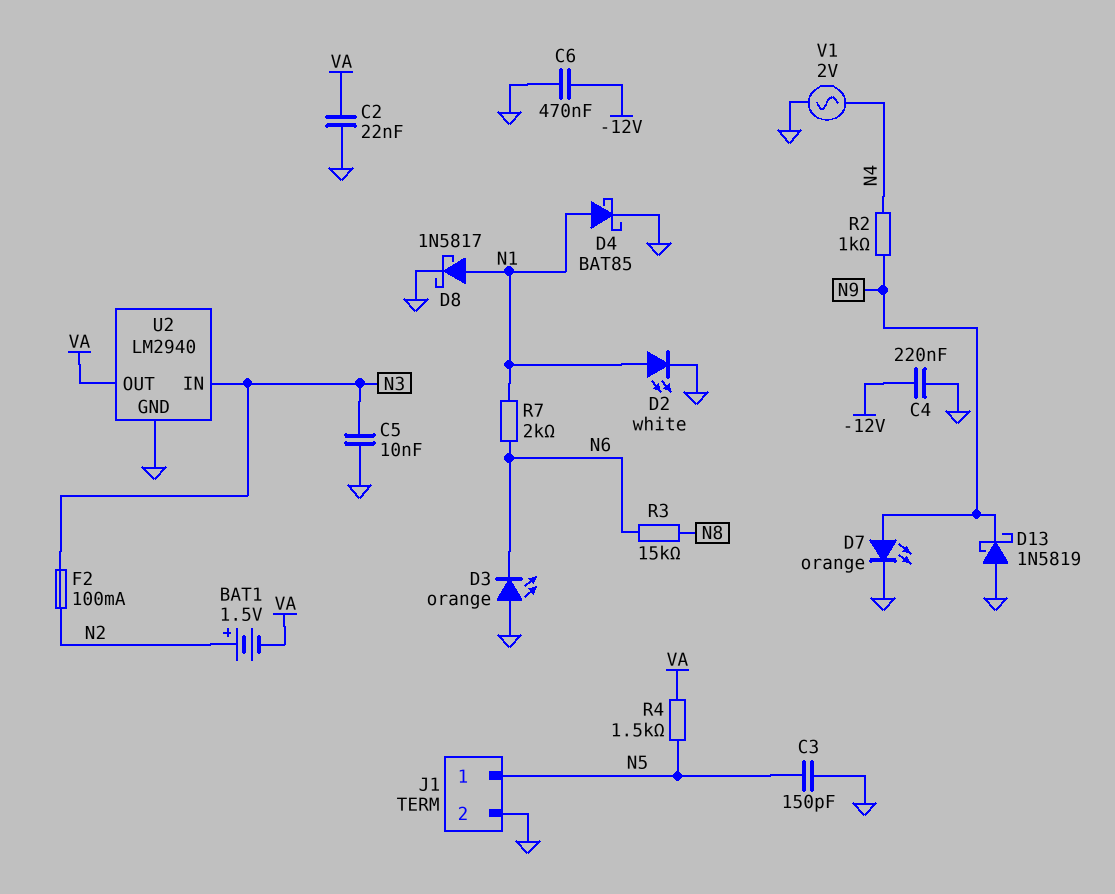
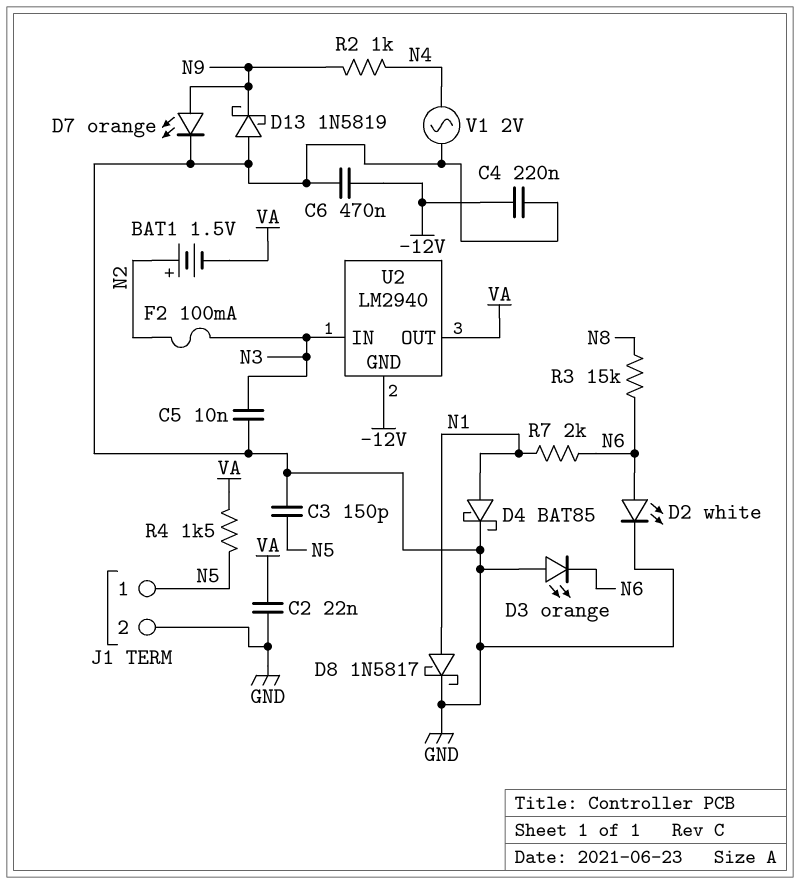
D2: LED white (A N1, K GND) -> LED white (A N6, K GND)
U2 pin GND: GND -> -12V

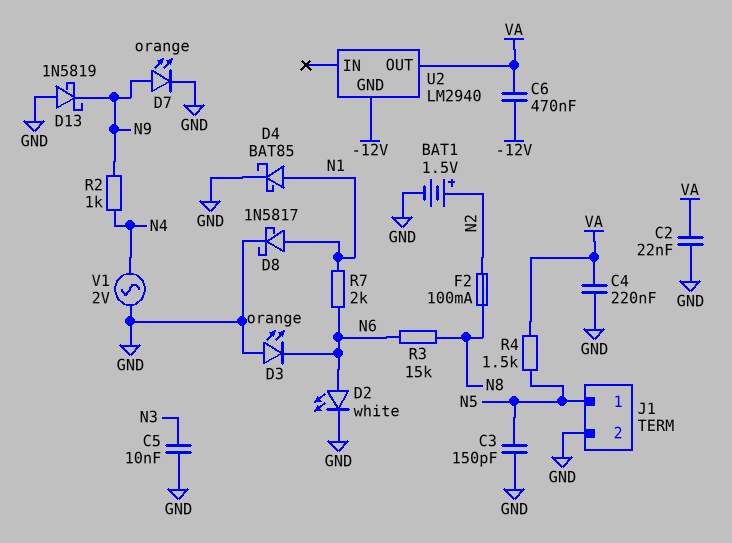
BAT1: 1.5V (plus N2, minus VA) -> 1.5V (plus N2, minus GND)
C4: 220nF (-12V, GND) -> 220nF (GND, VA)
C6: 470nF (-12V, GND) -> 470nF (-12V, VA)
F2: 100mA (N2, N3) -> 100mA (N2, N8)
U2 pin IN: N3 -> none

